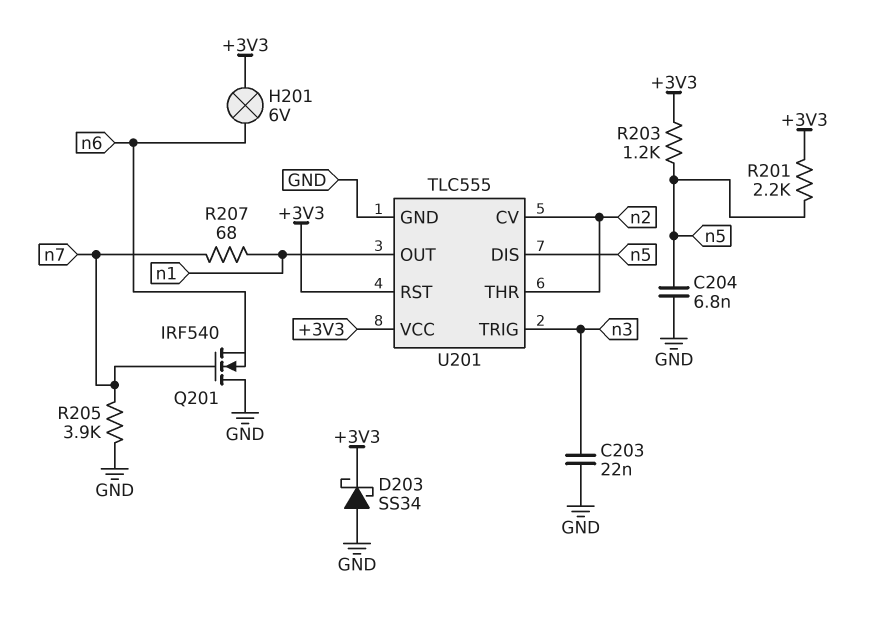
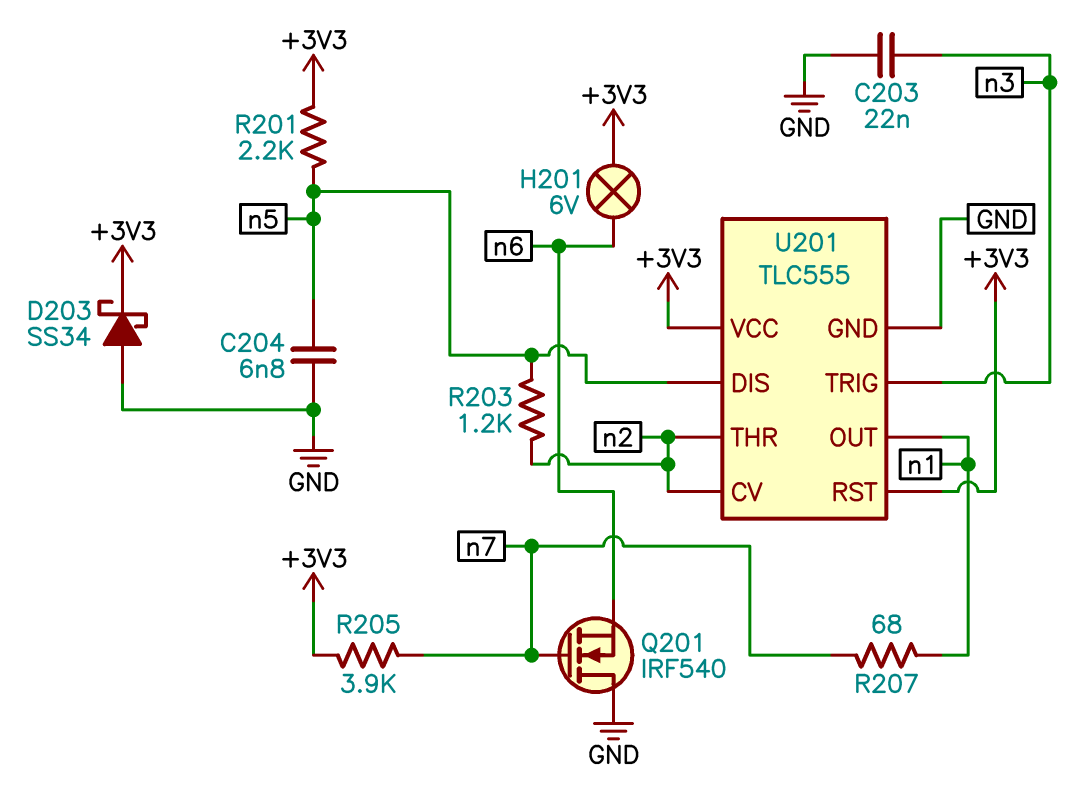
R203: 1.2k (+3V3, n5) -> 1.2k (n2, n5)
R205: 3.9k (GND, n7) -> 3.9k (+3V3, n7)

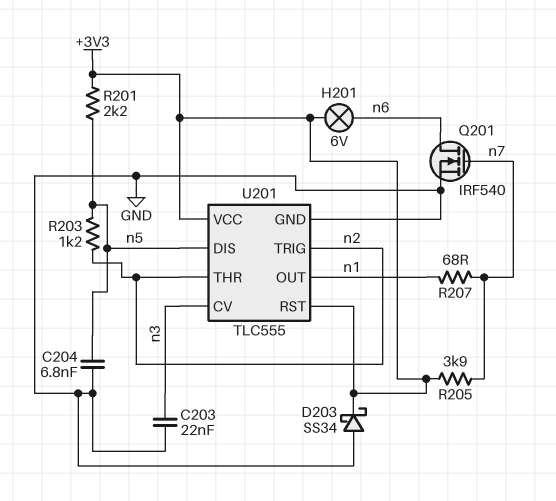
Q201: NMOS IRF540 (G n7, D GND, S n6) -> NMOS IRF540 (G n7, D n6, S GND)
U201 pin CV: n2 -> n3
U201 pin TRIG: n3 -> n2

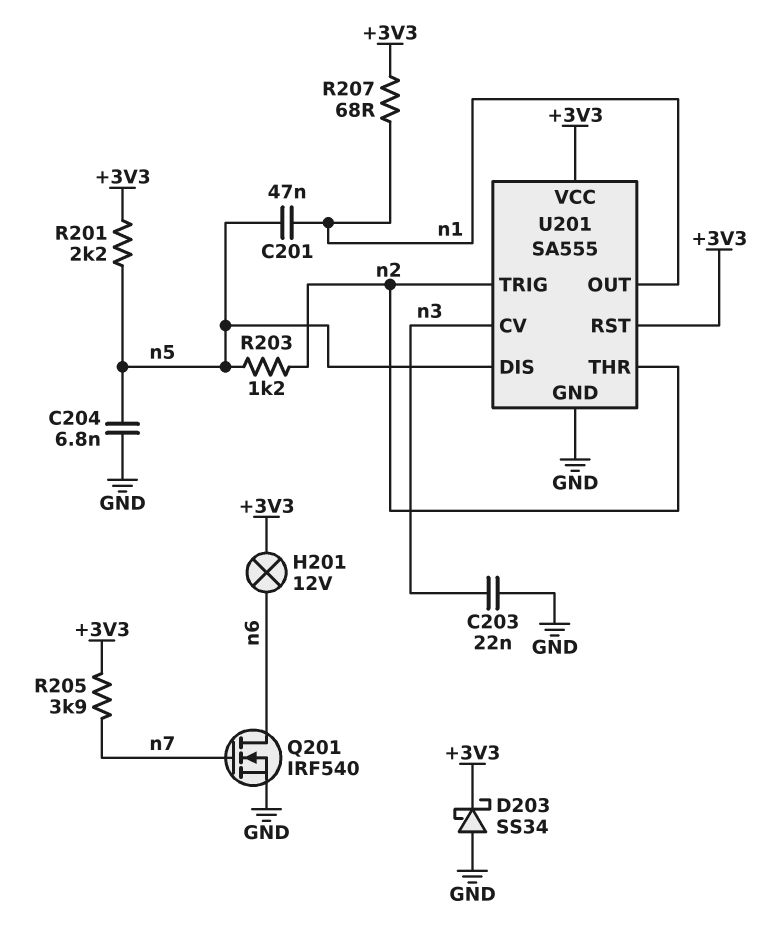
C201: none -> 47nF (n1, n5)
H201: lamp 6V (+3V3, n6) -> lamp 12V (+3V3, n6)
R207: 68 (n1, n7) -> 68 (+3V3, n1)
U201: TLC555 -> SA555

